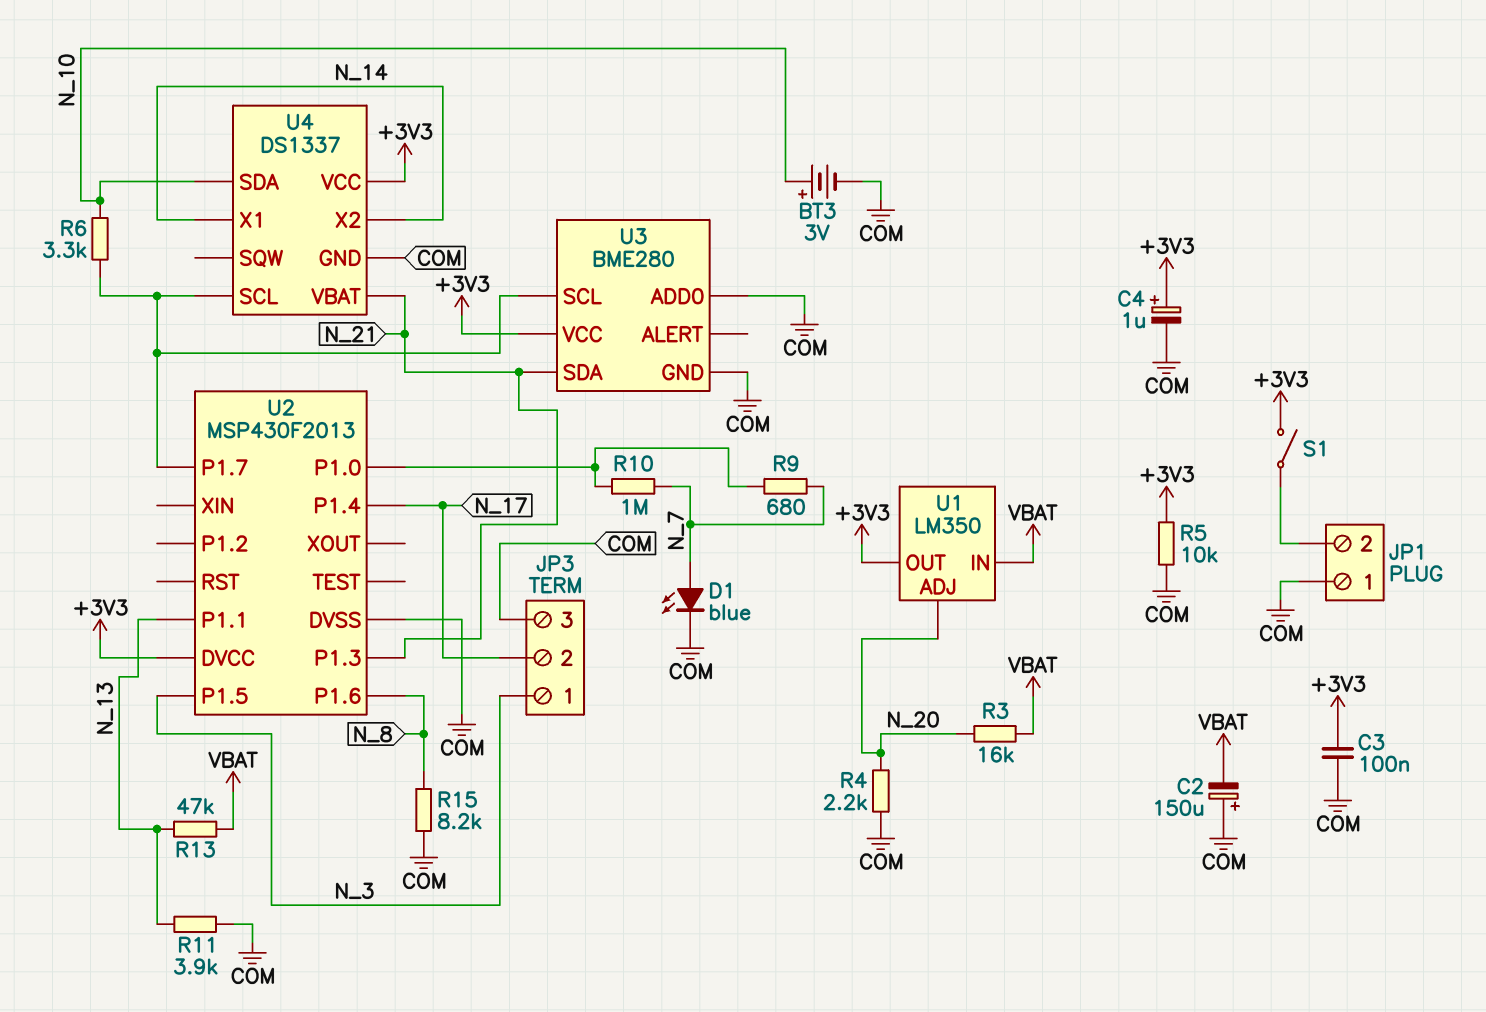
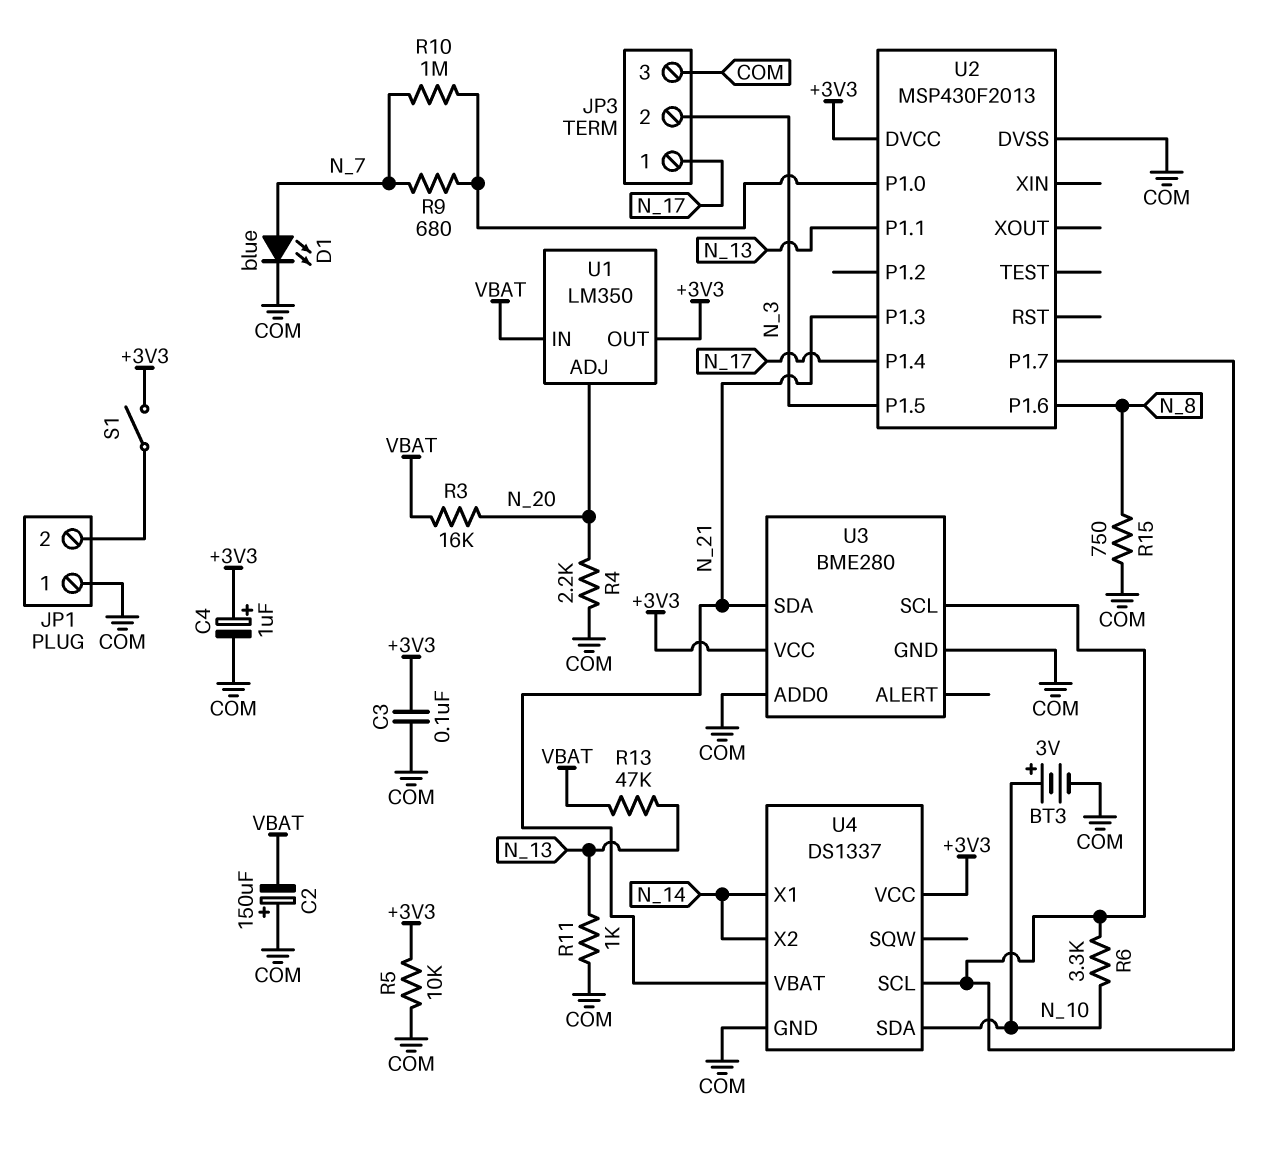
JP3 pin 1: N_3 -> N_17
JP3 pin 2: N_17 -> N_3
R11: 3.9k (COM, N_13) -> 1k (COM, N_13)
R15: 8.2k (COM, N_8) -> 750 (COM, N_8)

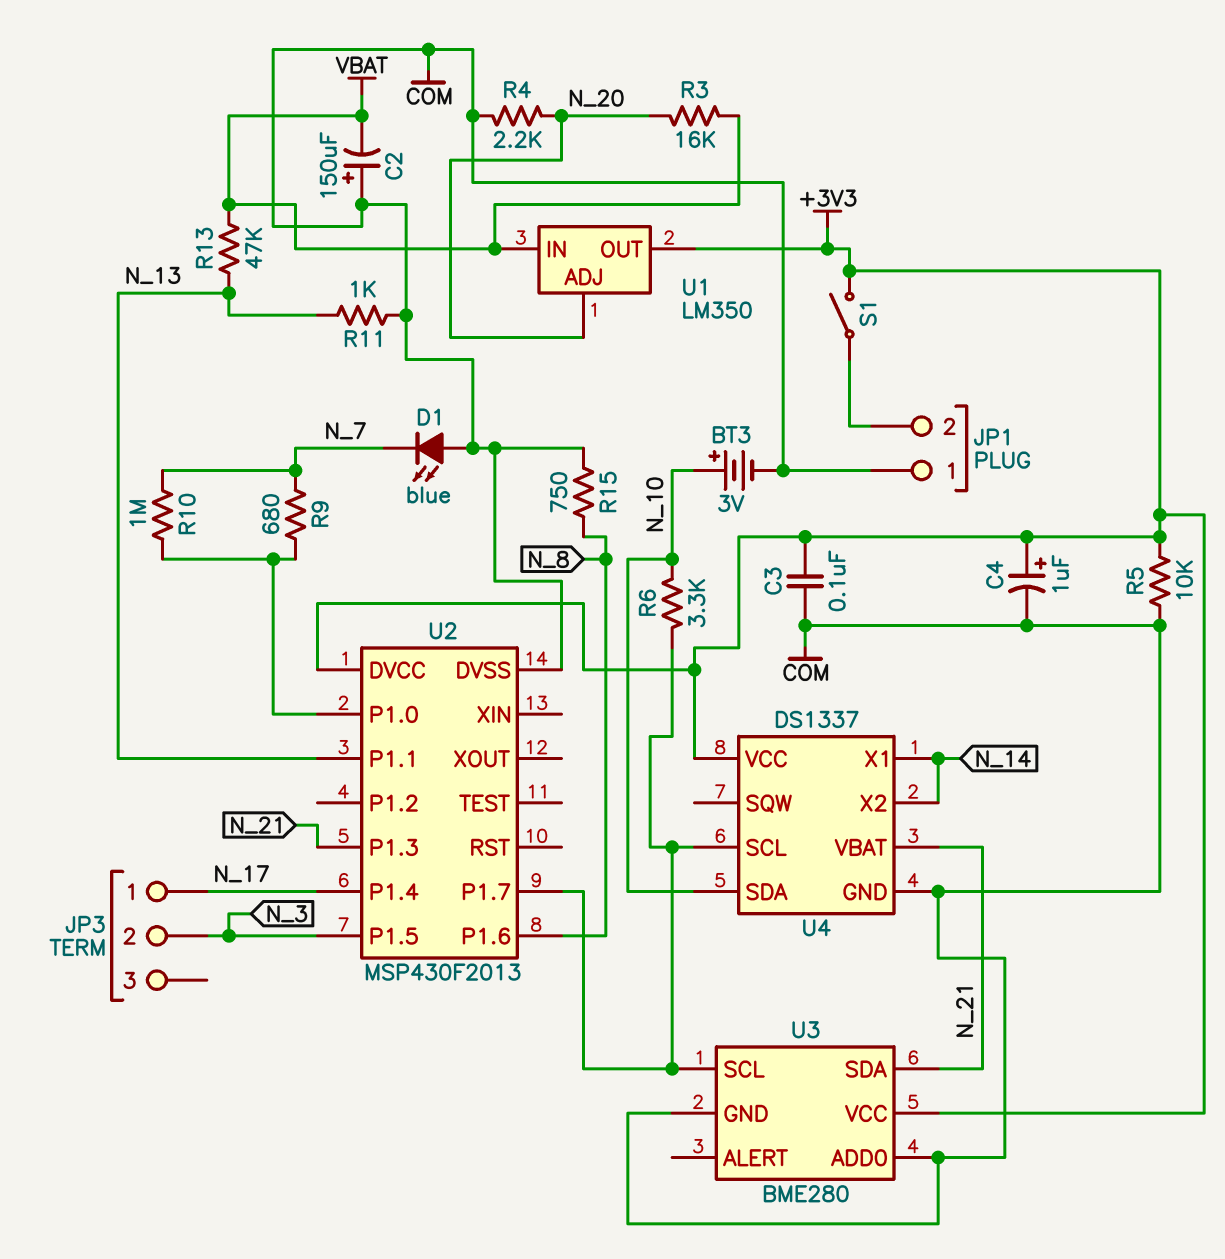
D1: LED blue (A N_7, K COM) -> LED blue (A COM, K N_7)
JP3 pin 3: COM -> none

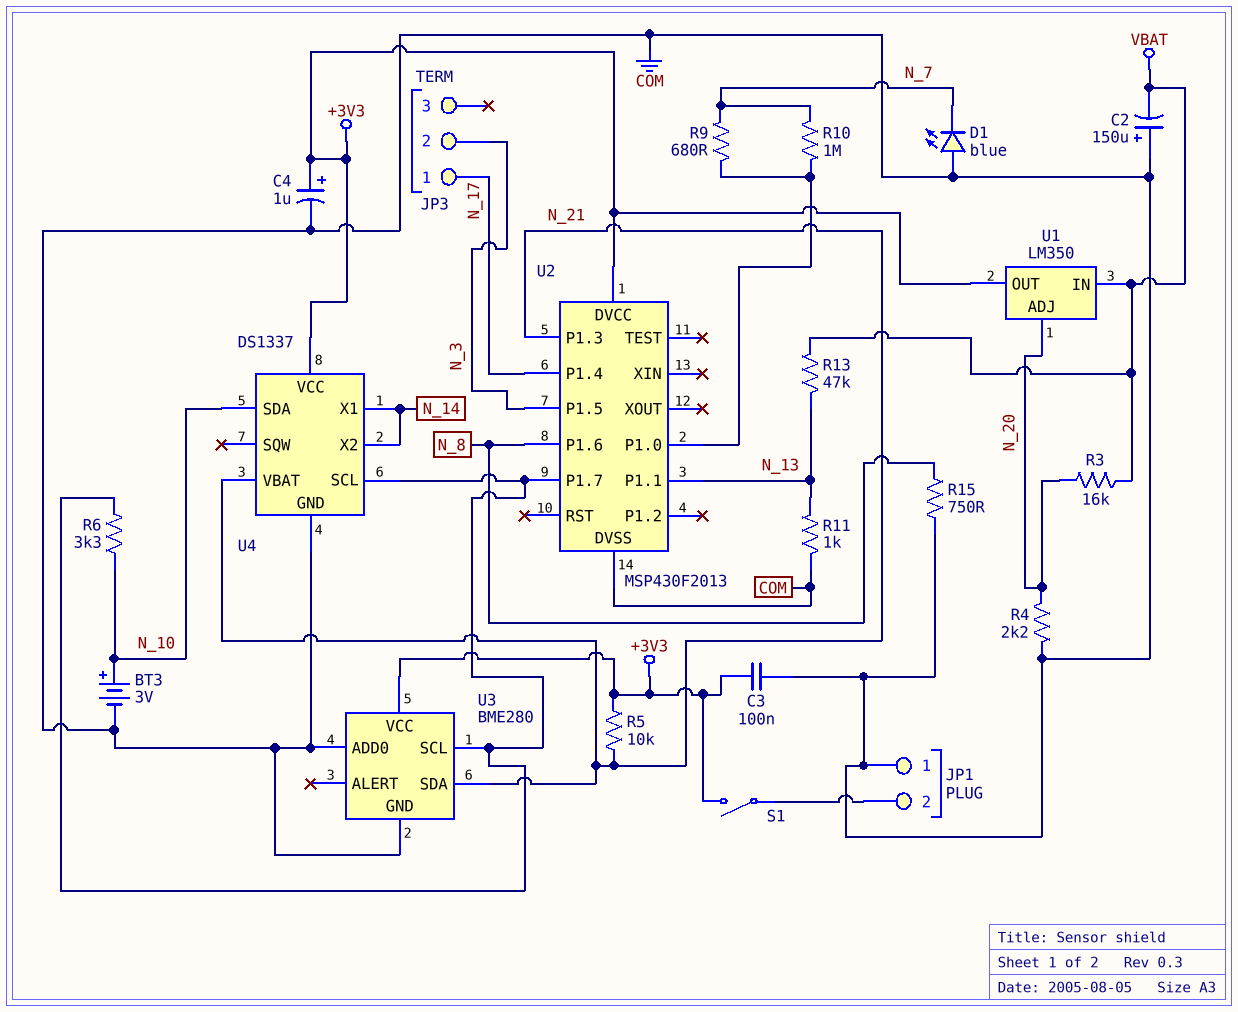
R5: 10k (+3V3, COM) -> 10k (+3V3, N_21)

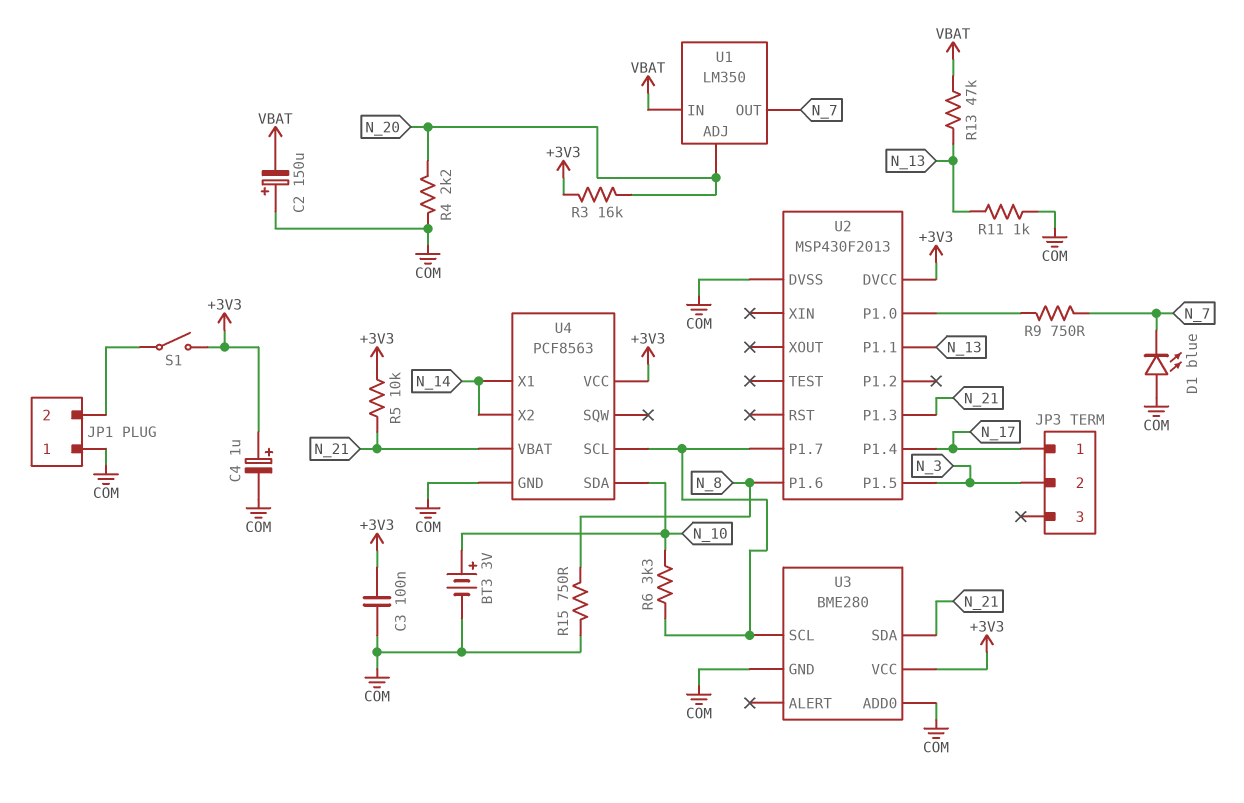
R3: 16k (N_20, VBAT) -> 16k (+3V3, N_20)
R9: 680 (N_7, U2/P1.0) -> 750 (N_7, U2/P1.0)
R10: 1M (N_7, U2/P1.0) -> none
U1 pin OUT: +3V3 -> N_7
U4: DS1337 -> PCF8563

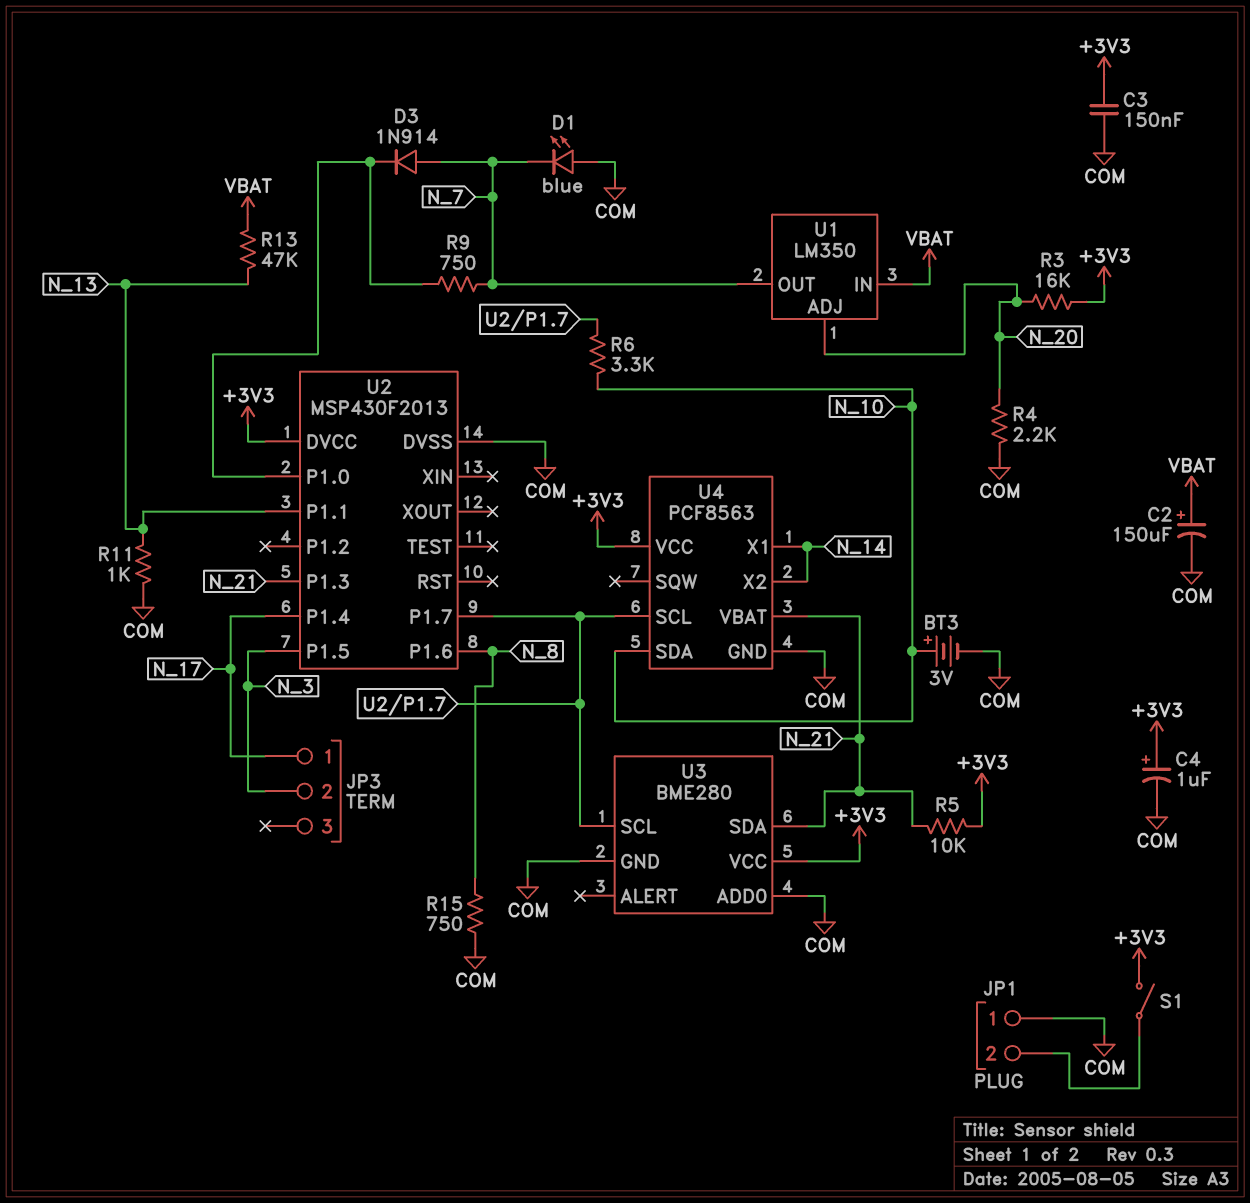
C2: 150uF (plus COM, minus VBAT) -> 150uF (plus VBAT, minus COM)
C3: 100nF (+3V3, COM) -> 150nF (+3V3, COM)
D3: none -> diode 1N914 (A N_7, K U2/P1.0)

